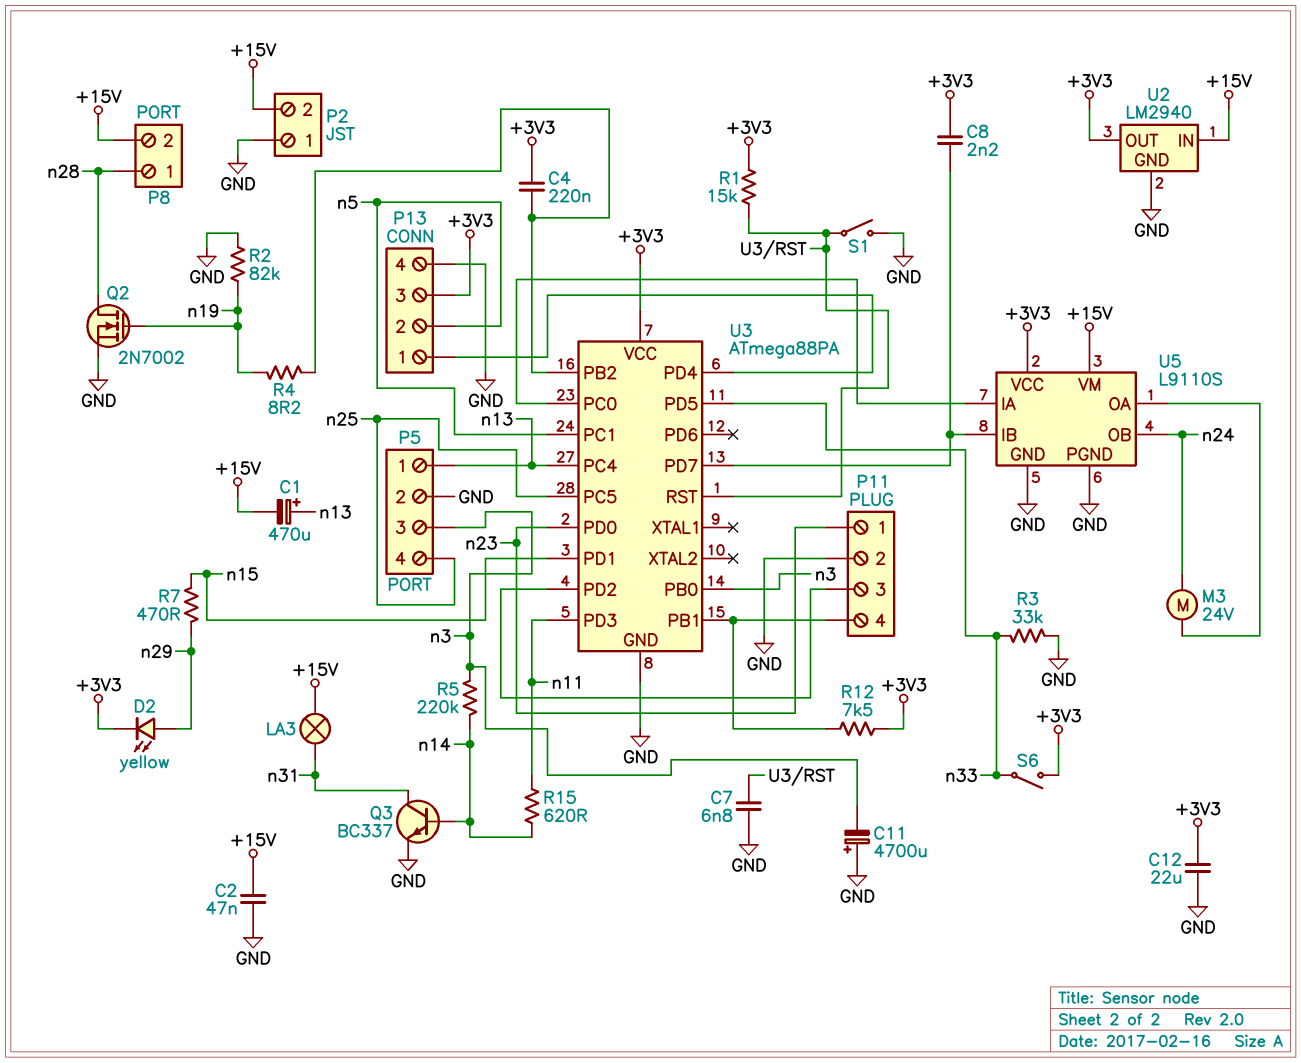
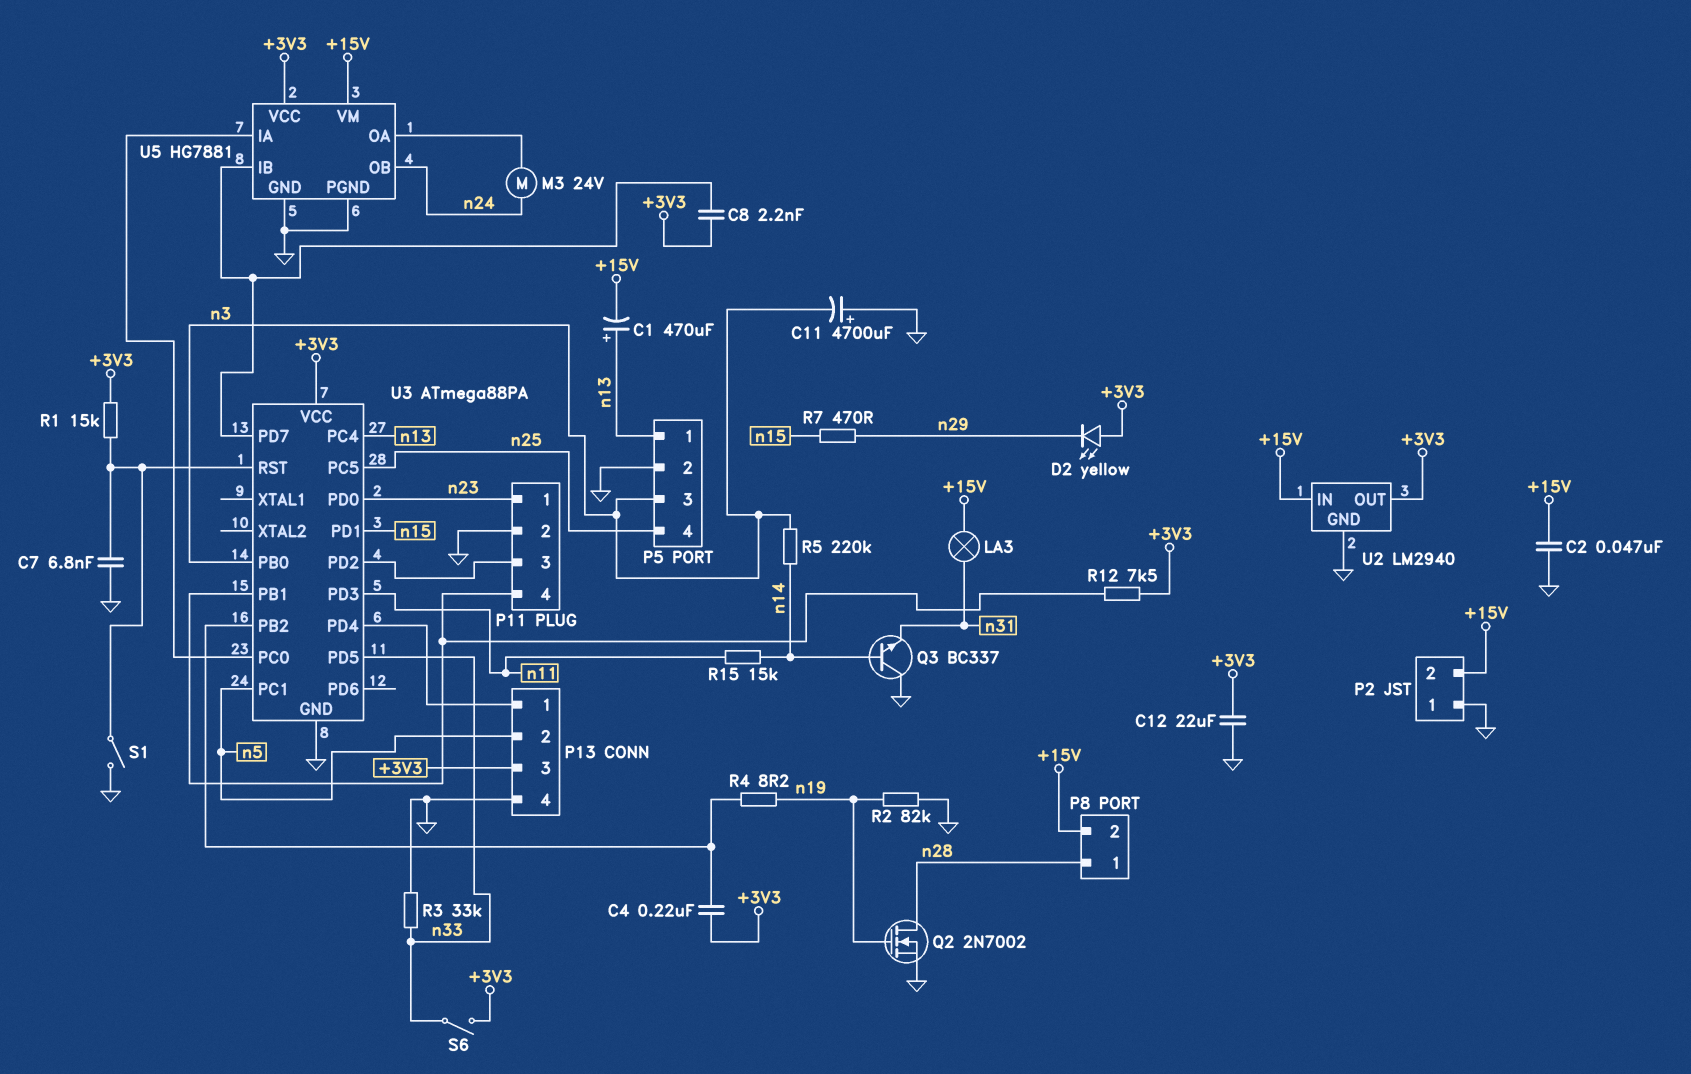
D2: LED yellow (A n29, K +3V3) -> LED yellow (A +3V3, K n29)
Q3: NPN BC337 (B n14, C n31, E GND) -> NPN BC337 (B n14, C GND, E n31)
R15: 620 (n11, n14) -> 15k (n11, n14)
U5: L9110S -> HG7881

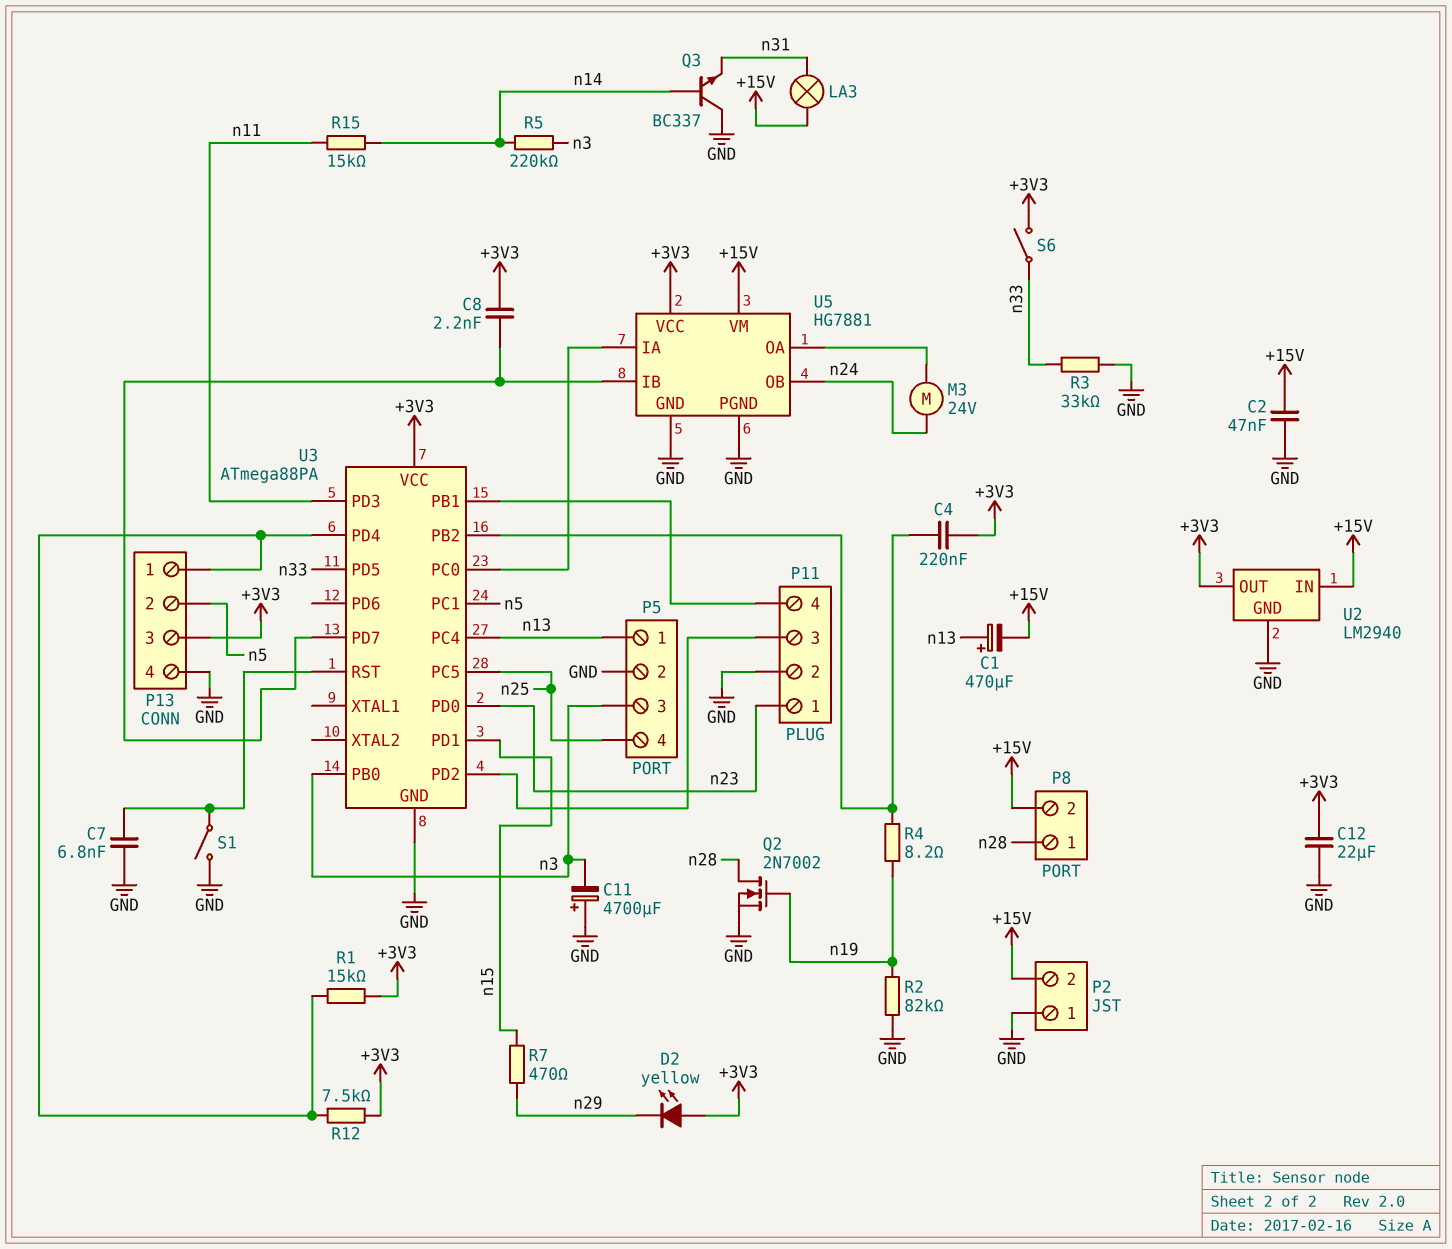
R1: 15k (+3V3, U3/RST) -> 15k (+3V3, P13/1)
R12: 7.5k (+3V3, P11/4) -> 7.5k (+3V3, P13/1)

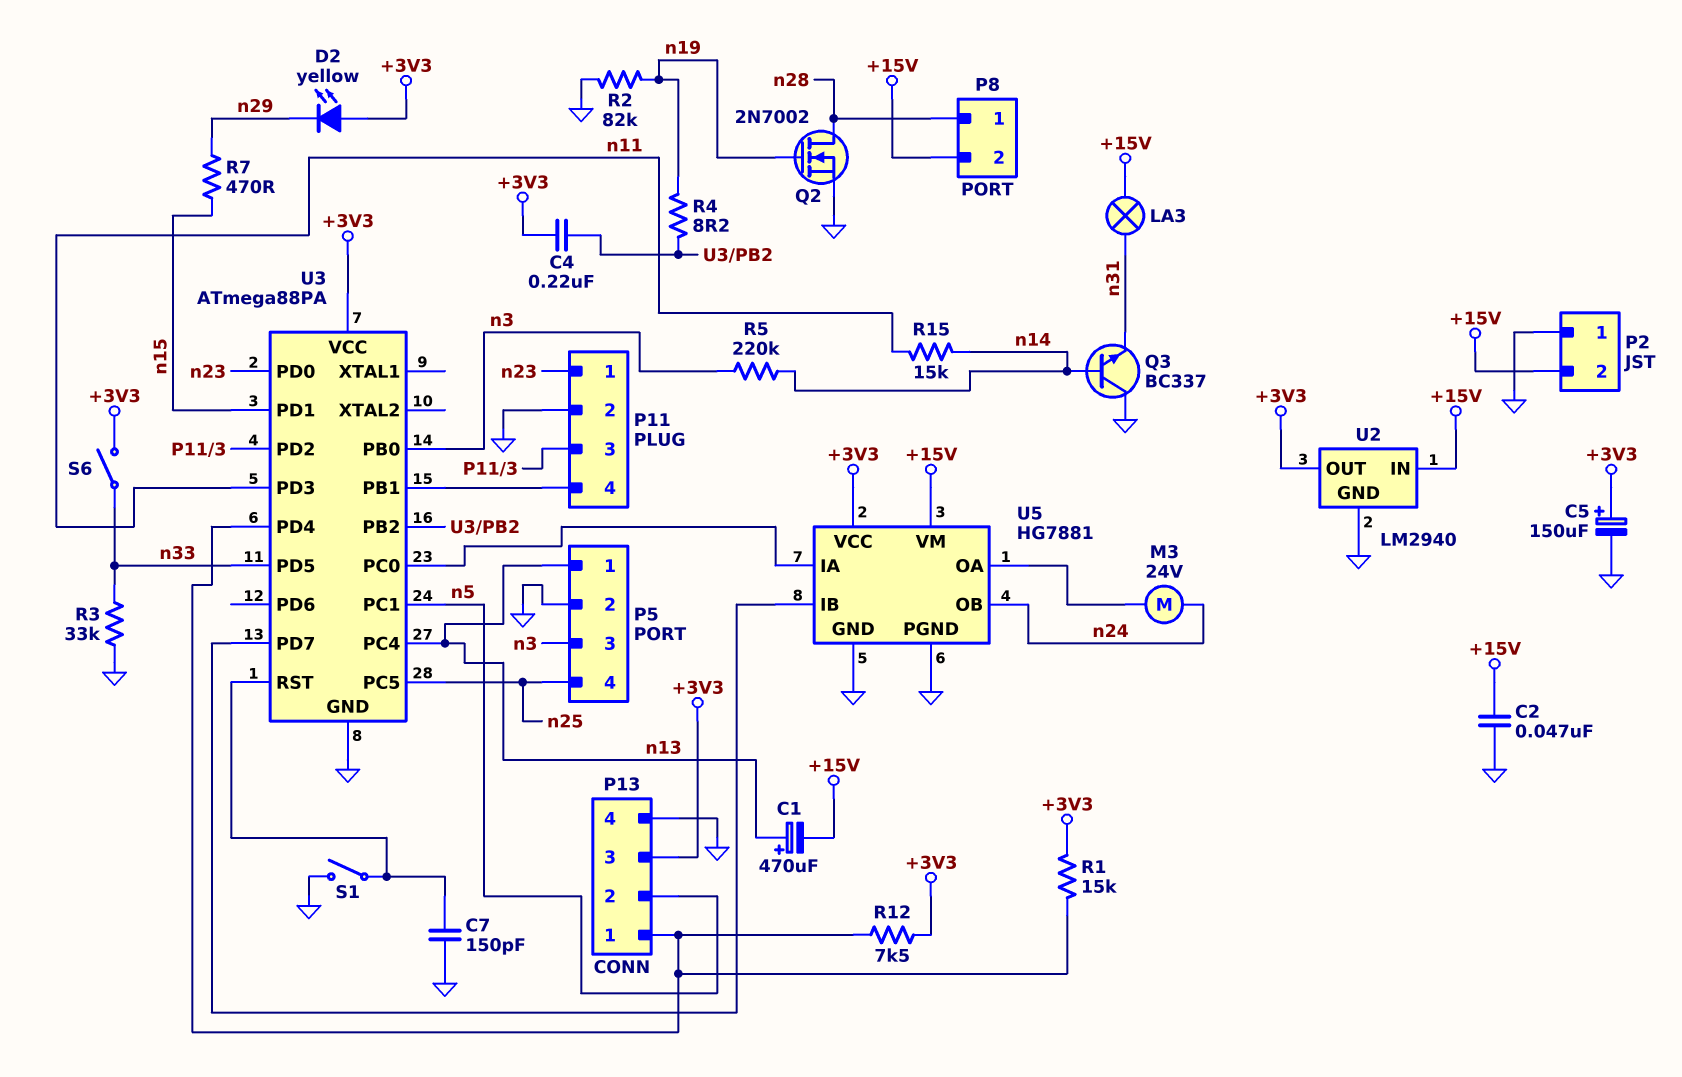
C5: none -> 150uF (plus +3V3, minus GND)
C7: 6.8nF (GND, U3/RST) -> 150pF (GND, U3/RST)
C8: 2.2nF (+3V3, U3/PD7) -> none
C11: 4700uF (plus GND, minus n3) -> none
C12: 22uF (+3V3, GND) -> none

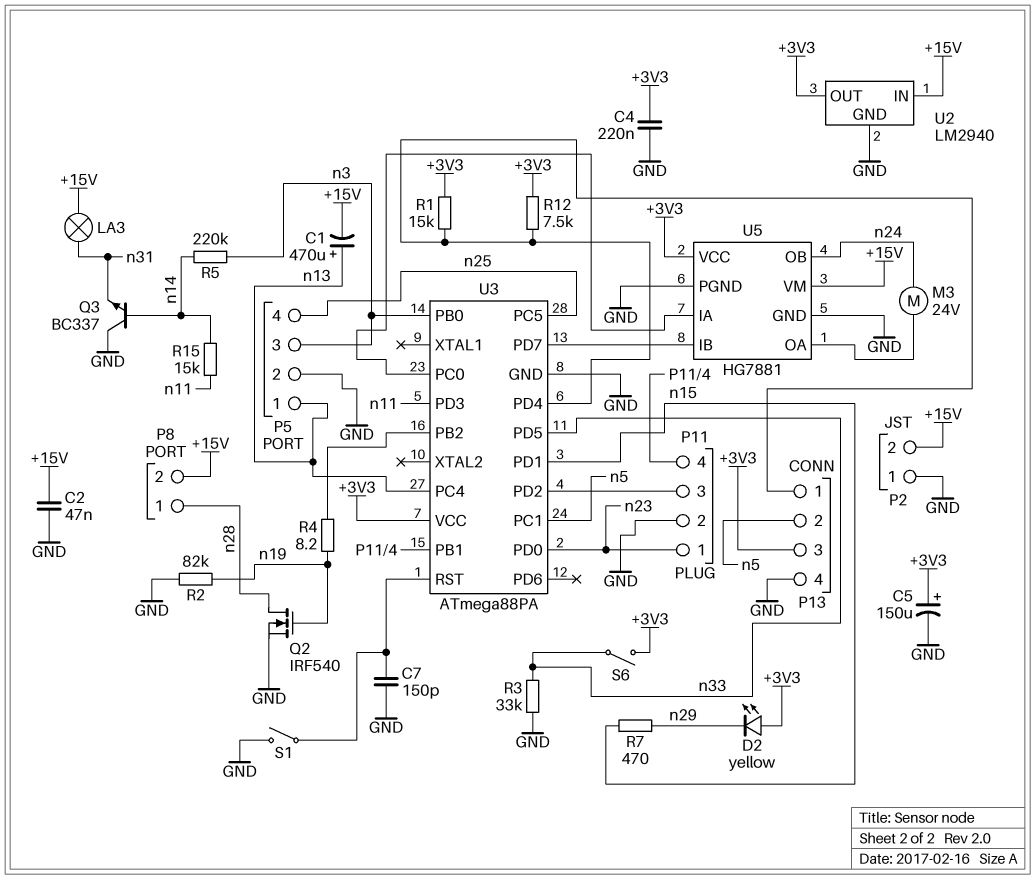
C4: 220nF (+3V3, U3/PB2) -> 220nF (+3V3, GND)
Q2: NMOS 2N7002 (G n19, D n28, S GND) -> NMOS IRF540 (G n19, D n28, S GND)

